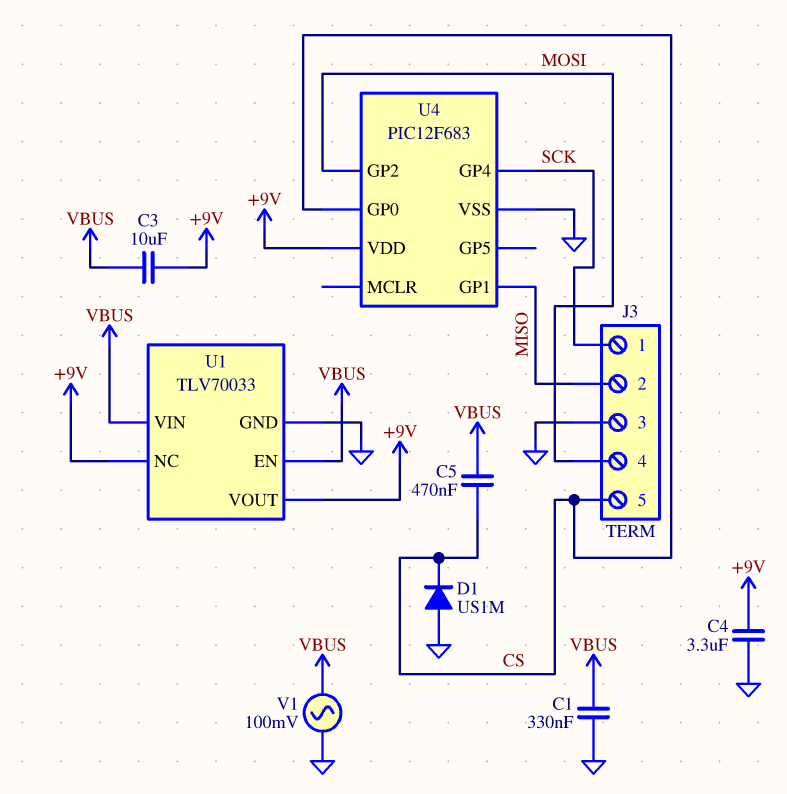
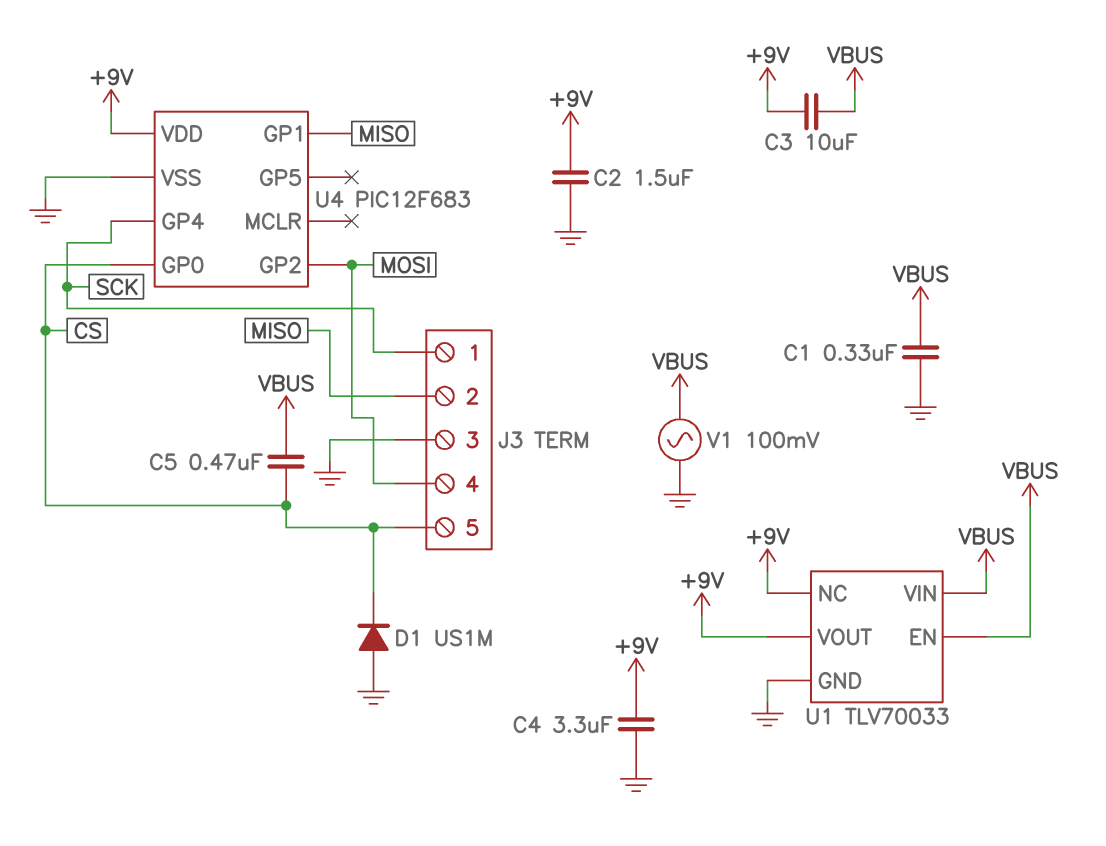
C2: none -> 1.5uF (+9V, GND)

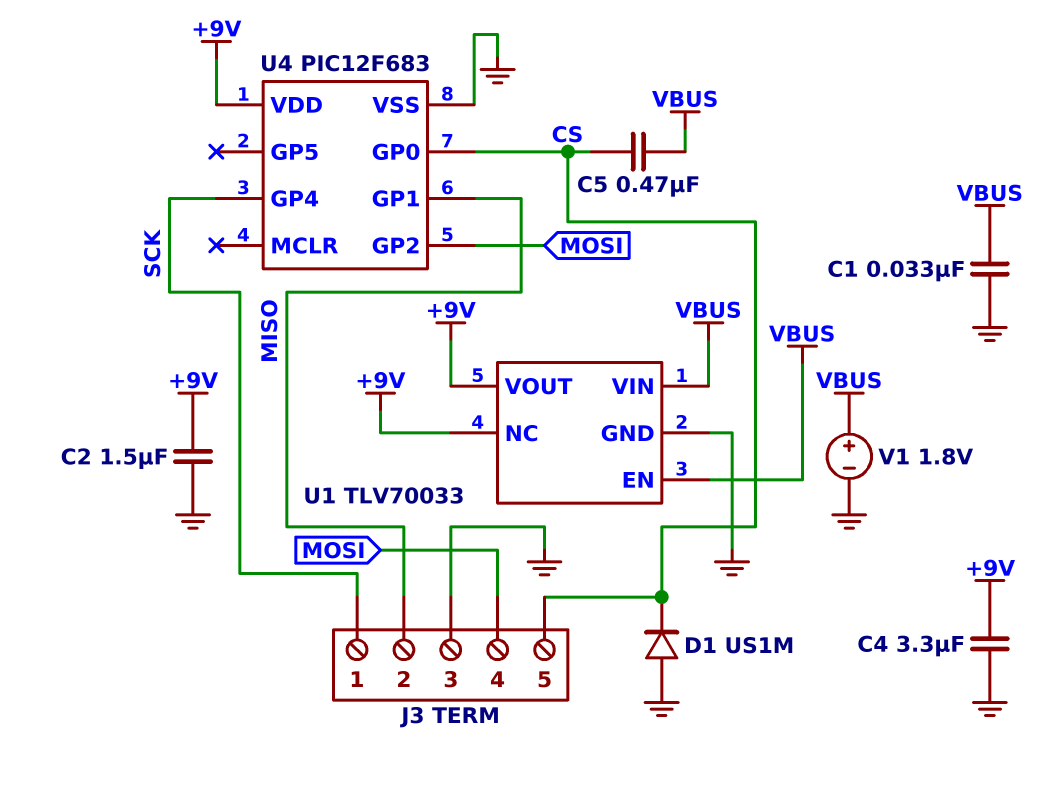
C1: 330nF (GND, VBUS) -> 33nF (GND, VBUS)
C3: 10uF (+9V, VBUS) -> none
V1: AC 100mV (GND, VBUS) -> 1.8V (plus VBUS, minus GND)

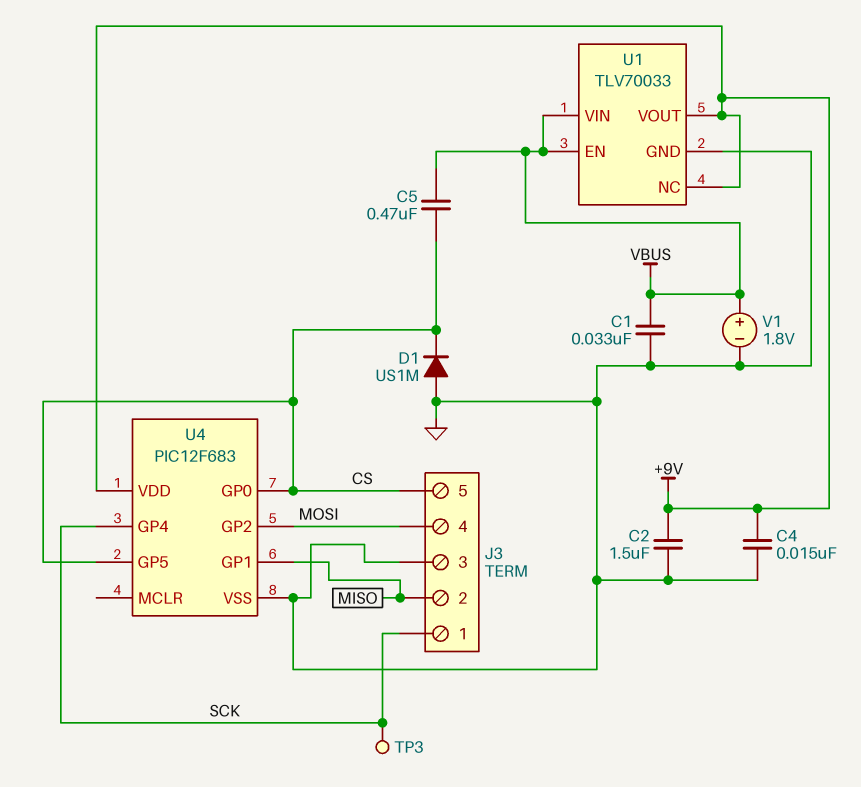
C4: 3.3uF (+9V, GND) -> 15nF (+9V, GND)
TP3: none -> test point (SCK)
U4 pin GP5: none -> CS

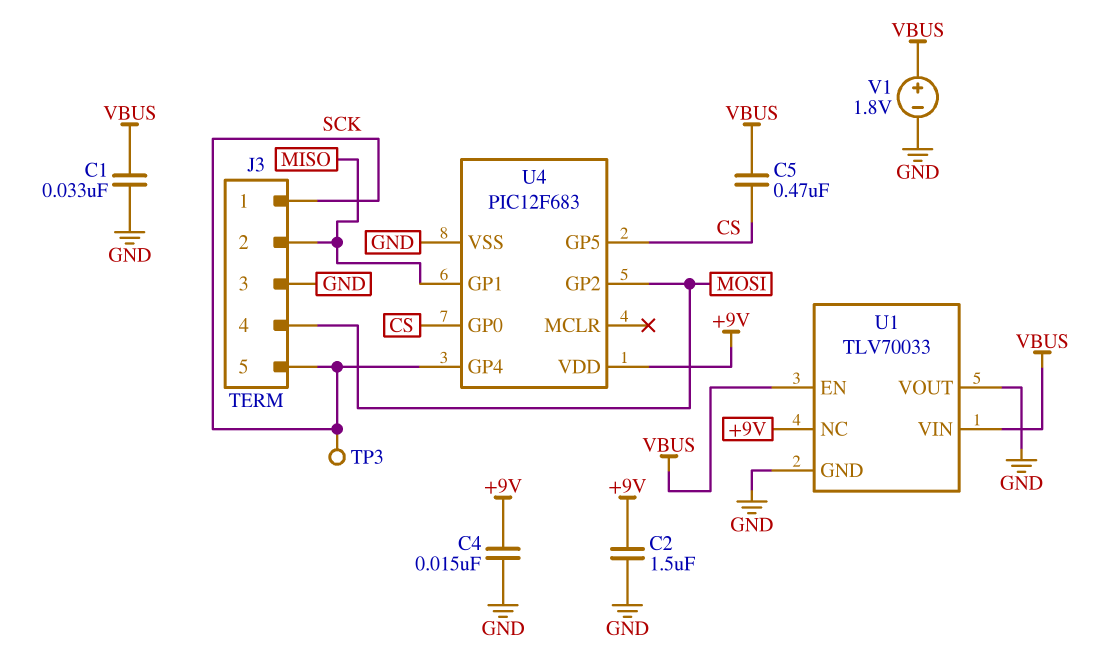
D1: diode US1M (A GND, K CS) -> none
J3 pin 5: CS -> SCK
U1 pin VOUT: +9V -> GND

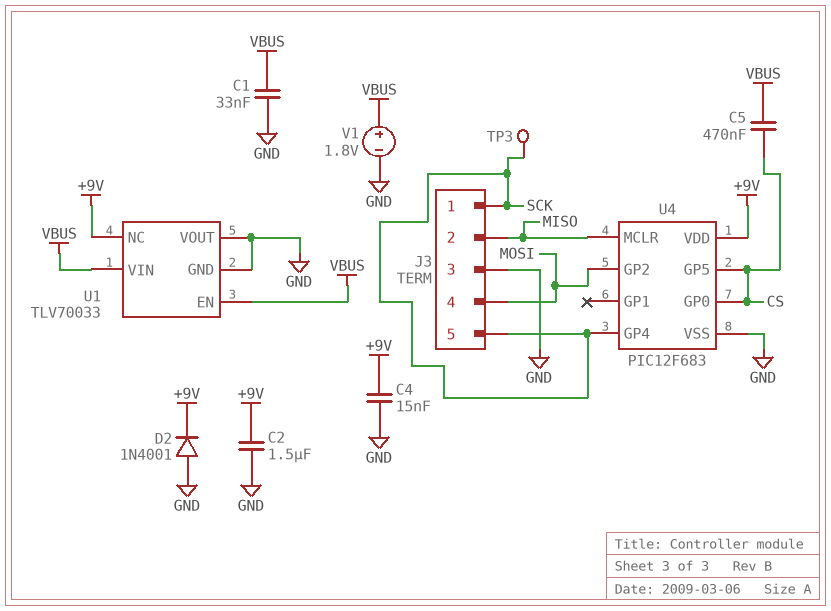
D2: none -> diode 1N4001 (A GND, K +9V)
U4 pin GP1: MISO -> none
U4 pin MCLR: none -> MISO

